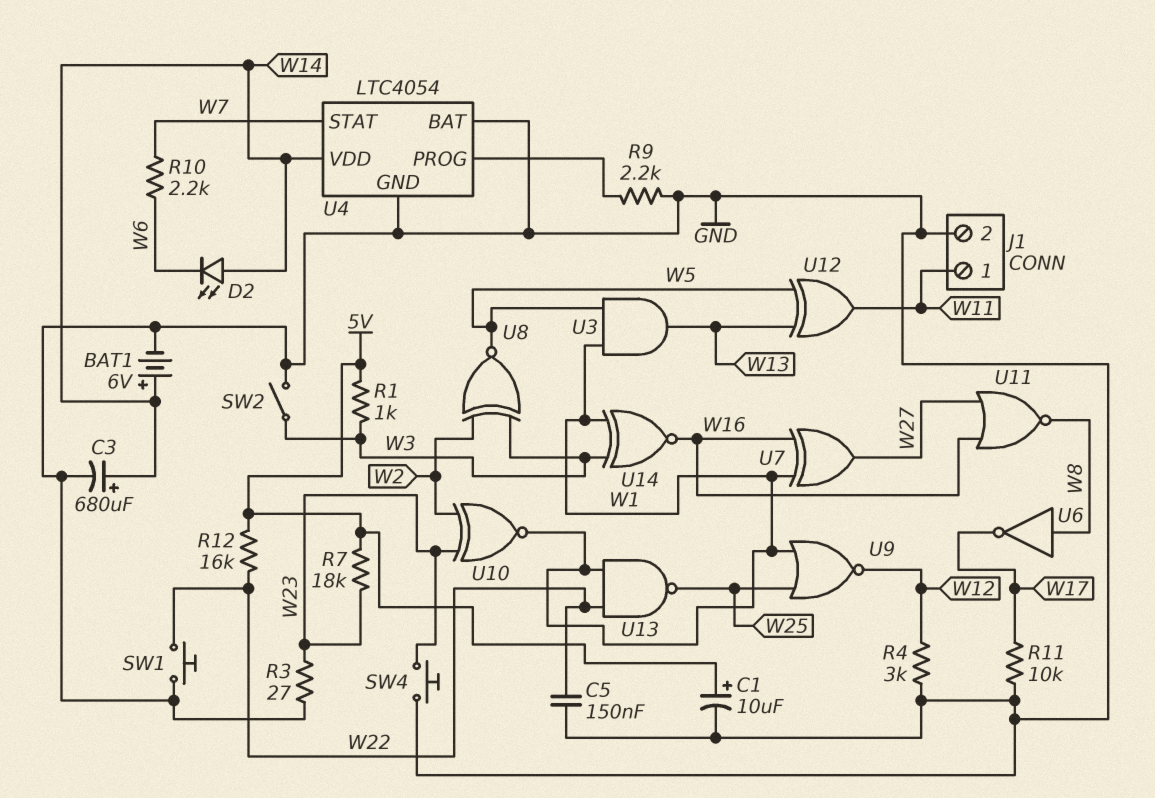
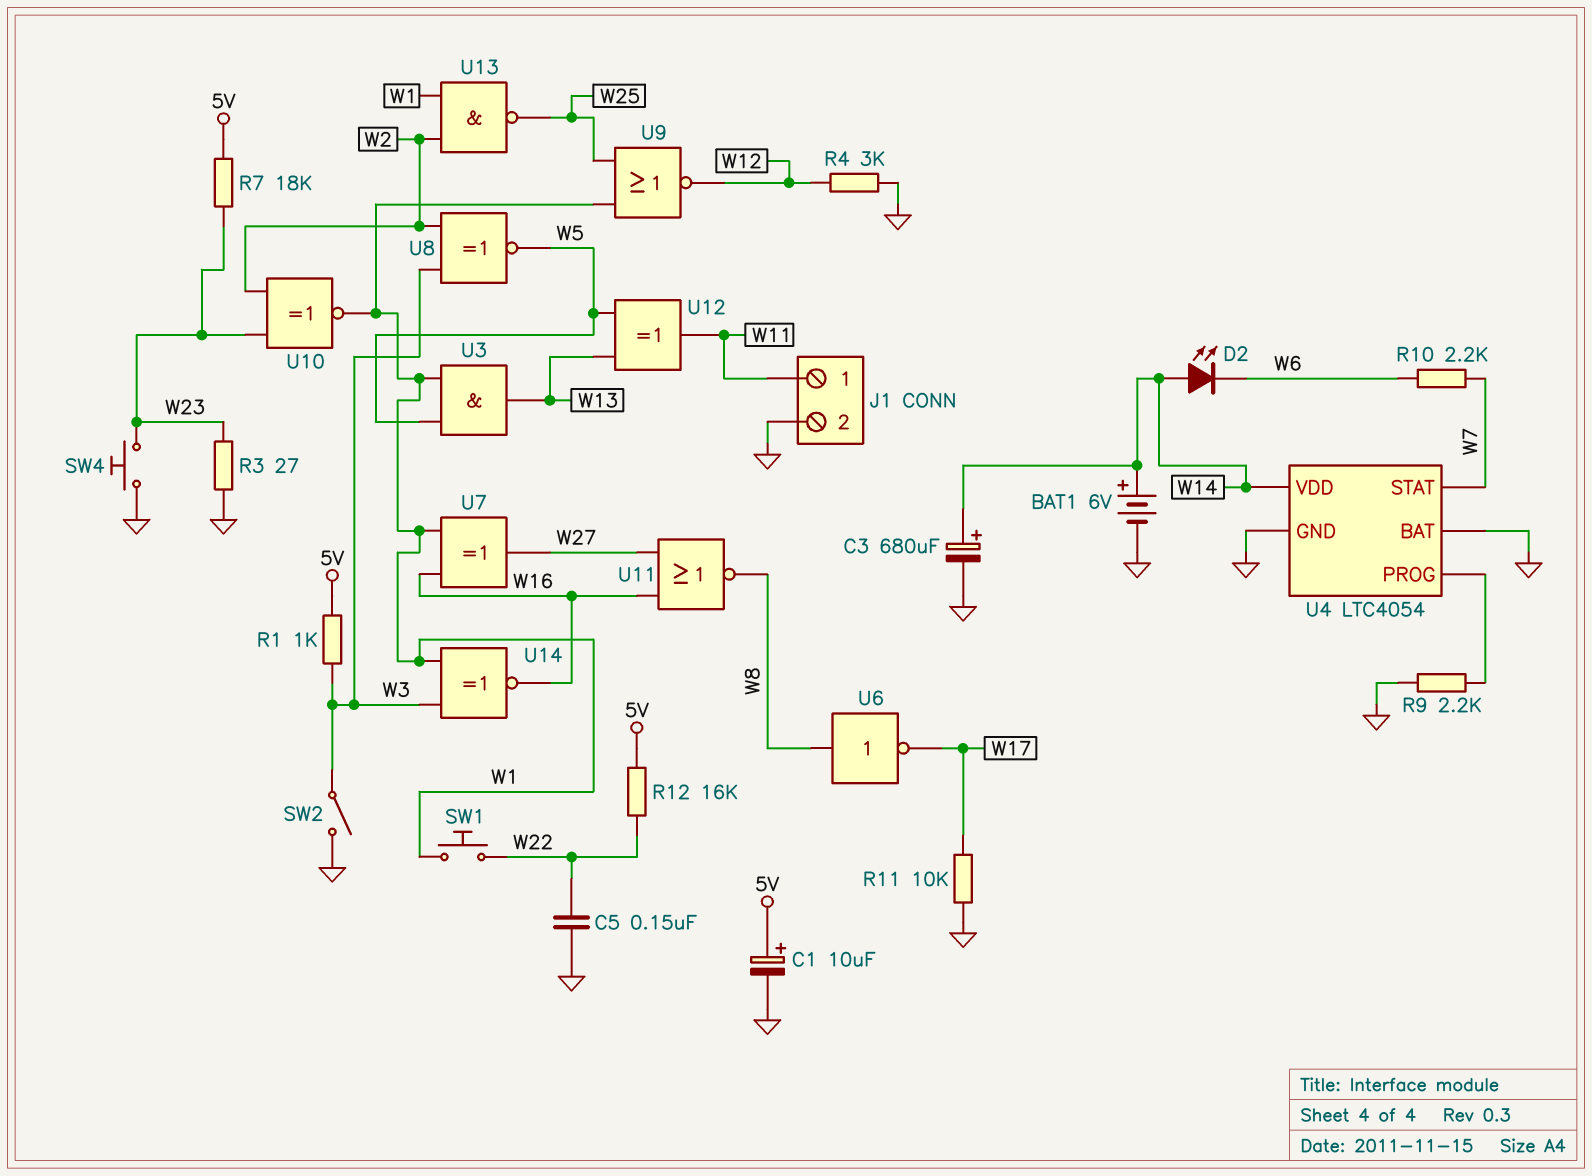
SW1: button (GND, W22) -> button (W1, W22)
U13: NAND (in W1, in W22, out W25) -> NAND (in W1, in W2, out W25)

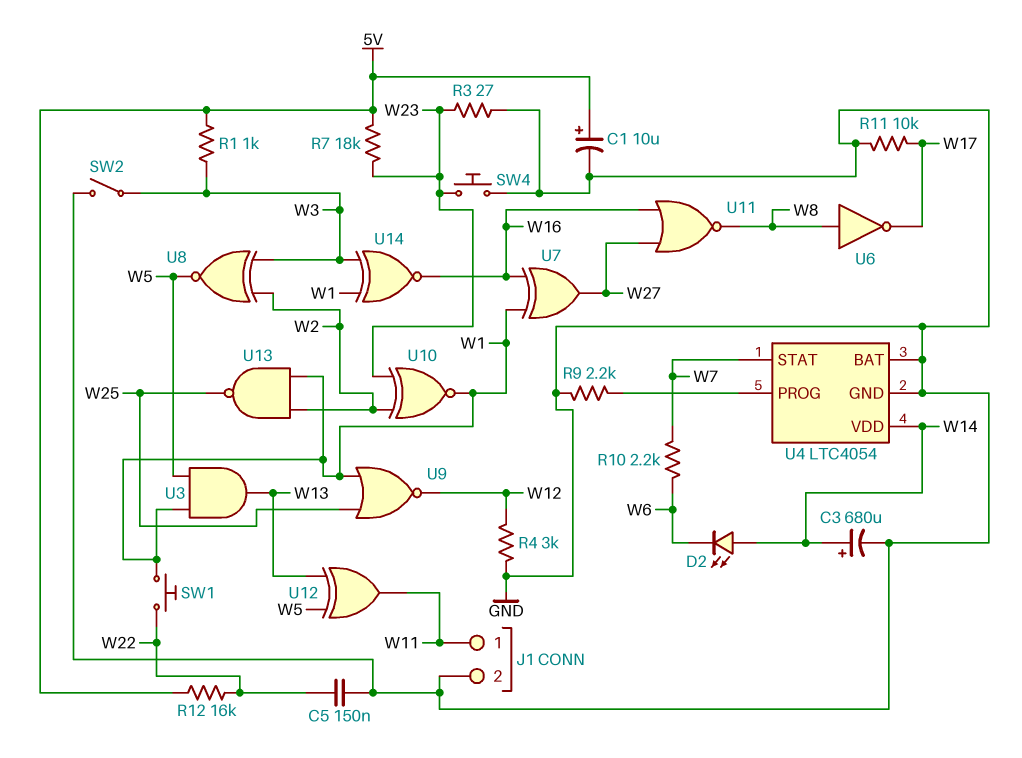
BAT1: 6V (plus W14, minus GND) -> none

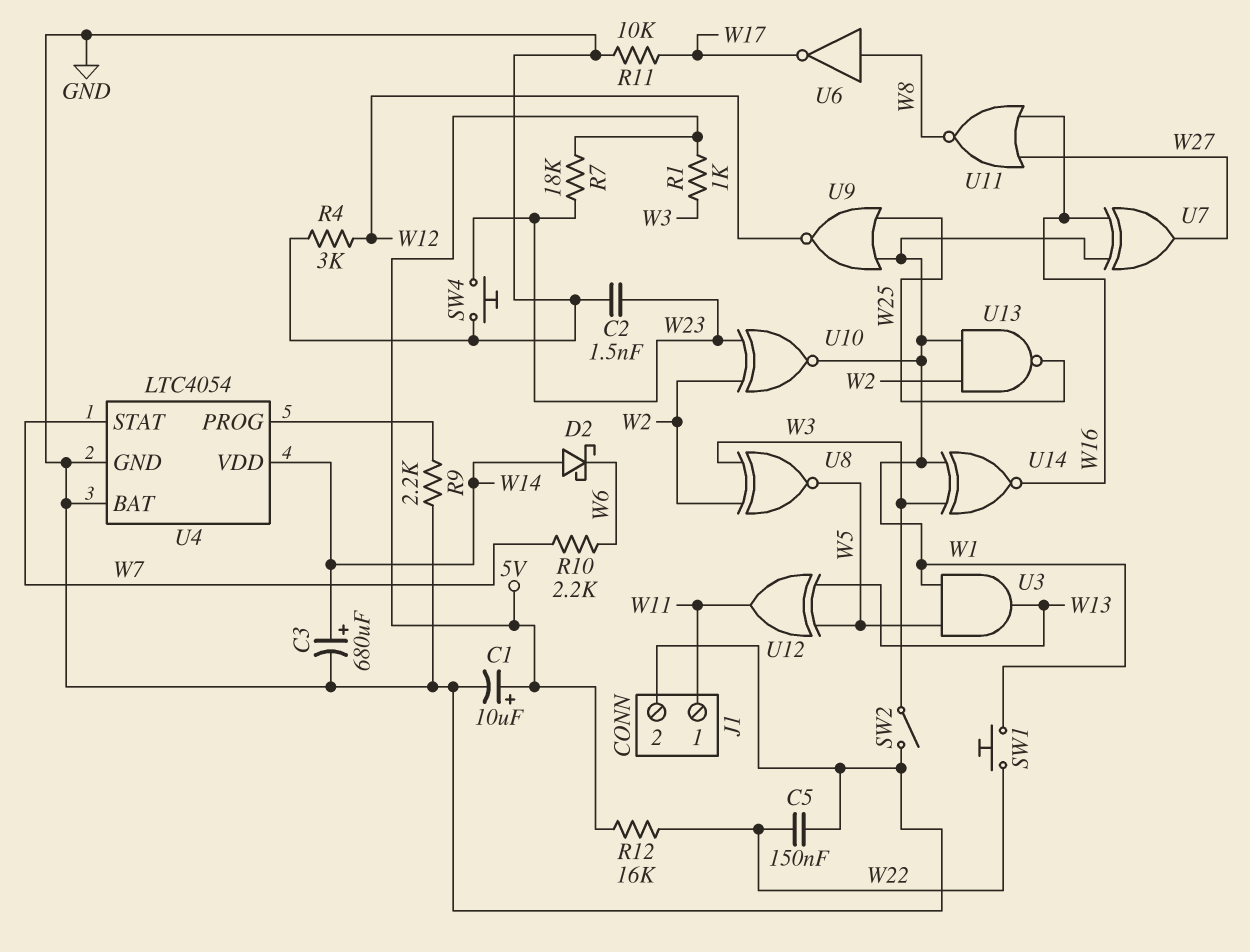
C2: none -> 1.5nF (GND, W23)
D2: LED (A W14, K W6) -> schottky (A W14, K W6)
R3: 27 (GND, W23) -> none

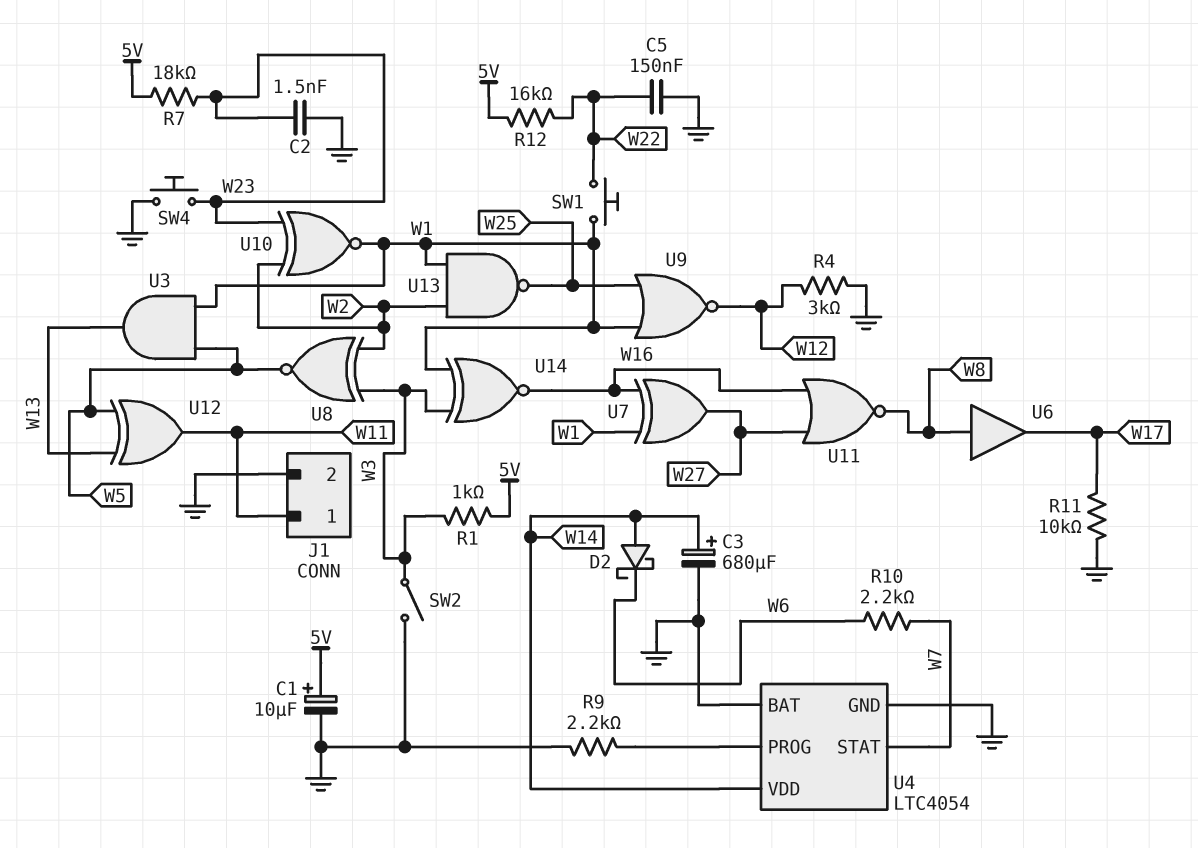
U6: NOT (in W8, out W17) -> buffer (in W8, out W17)

